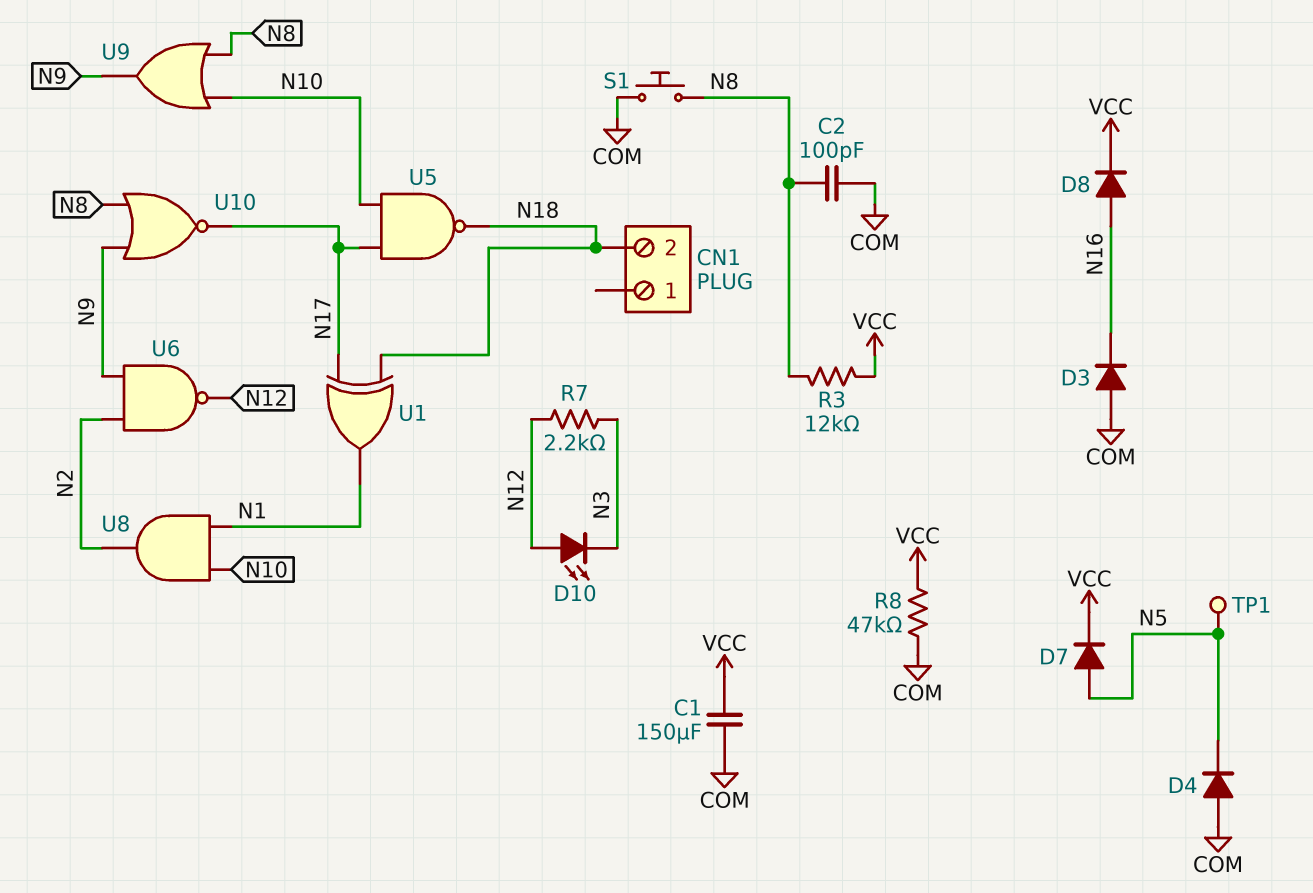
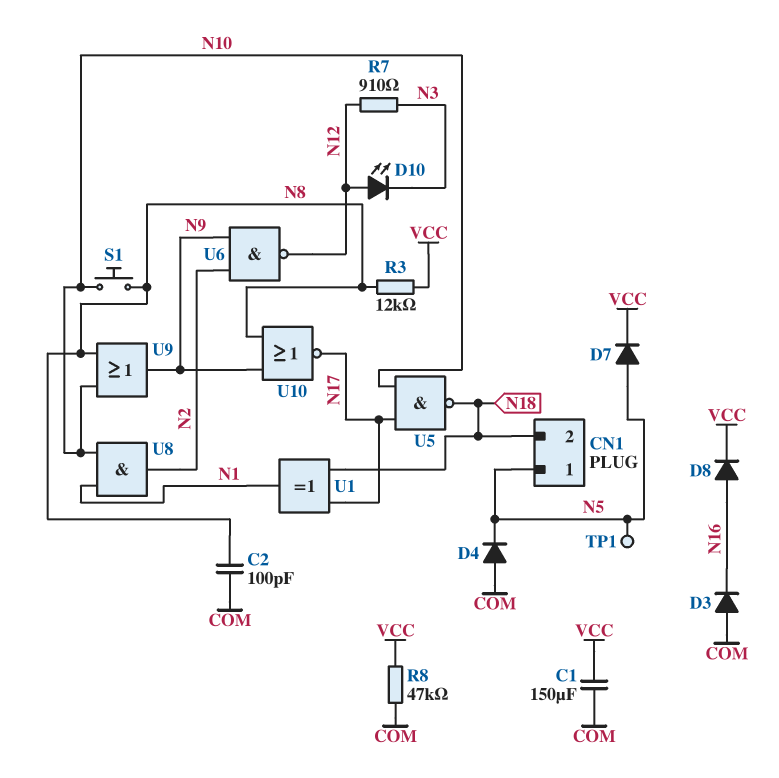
CN1 pin 1: none -> N5
R7: 2.2k (N3, N12) -> 910 (N3, N12)
S1: button (COM, N8) -> button (N8, N10)

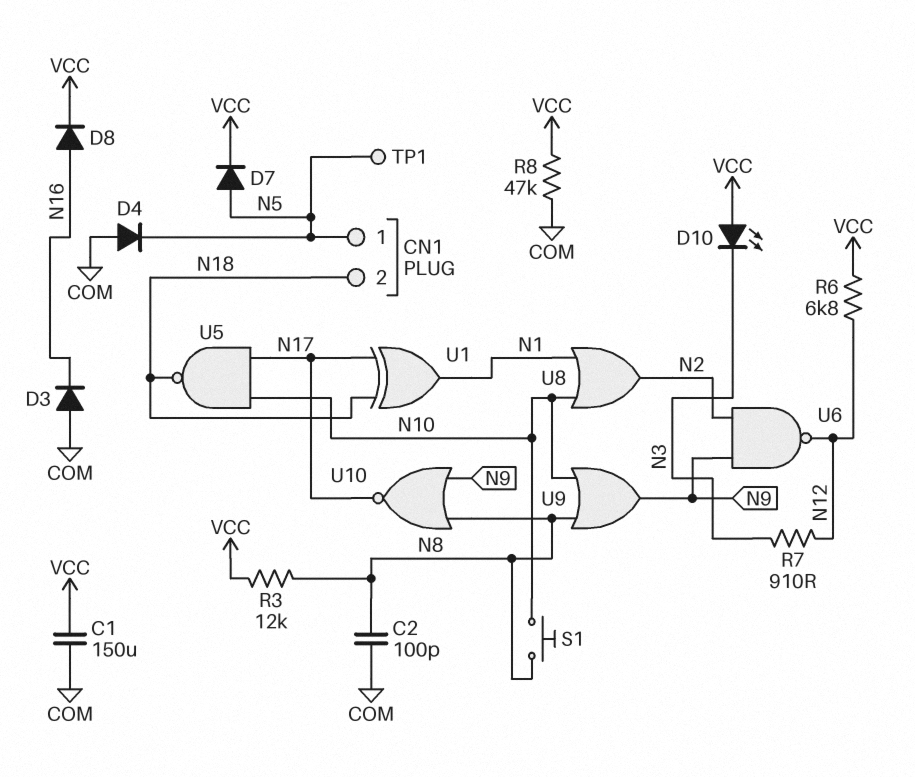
D10: LED (A N12, K N3) -> LED (A VCC, K N3)
R6: none -> 6.8k (N12, VCC)
U8: AND (in N1, in N10, out N2) -> OR (in N1, in N10, out N2)

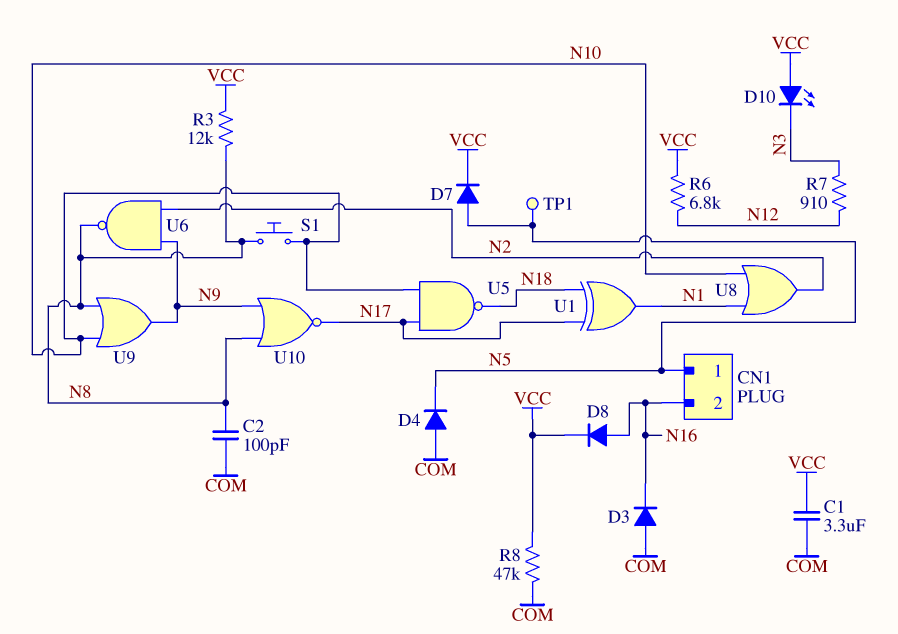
C1: 150uF (COM, VCC) -> 3.3uF (COM, VCC)
CN1 pin 2: N18 -> N16
U6: NAND (in N2, in N9, out N12) -> NAND (in N2, in N9, out N8)

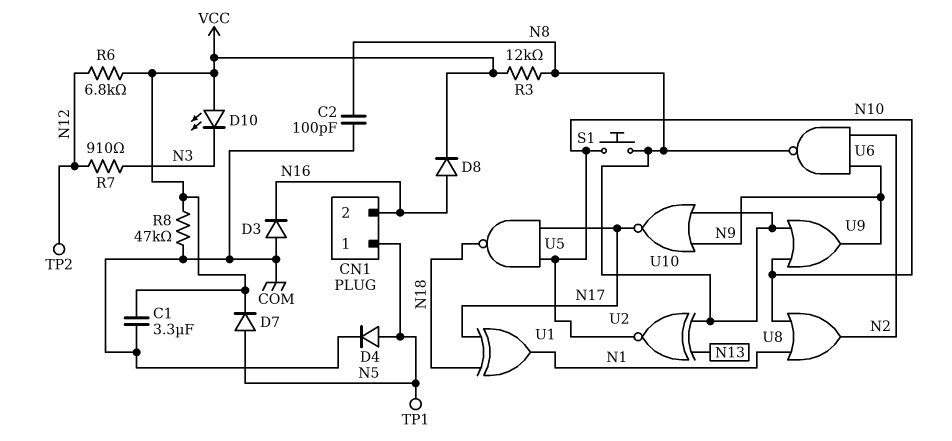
D4: diode (A COM, K N5) -> diode (A N5, K COM)
TP2: none -> test point (N12)
U2: none -> XNOR (in N8, in N13, out N10)

